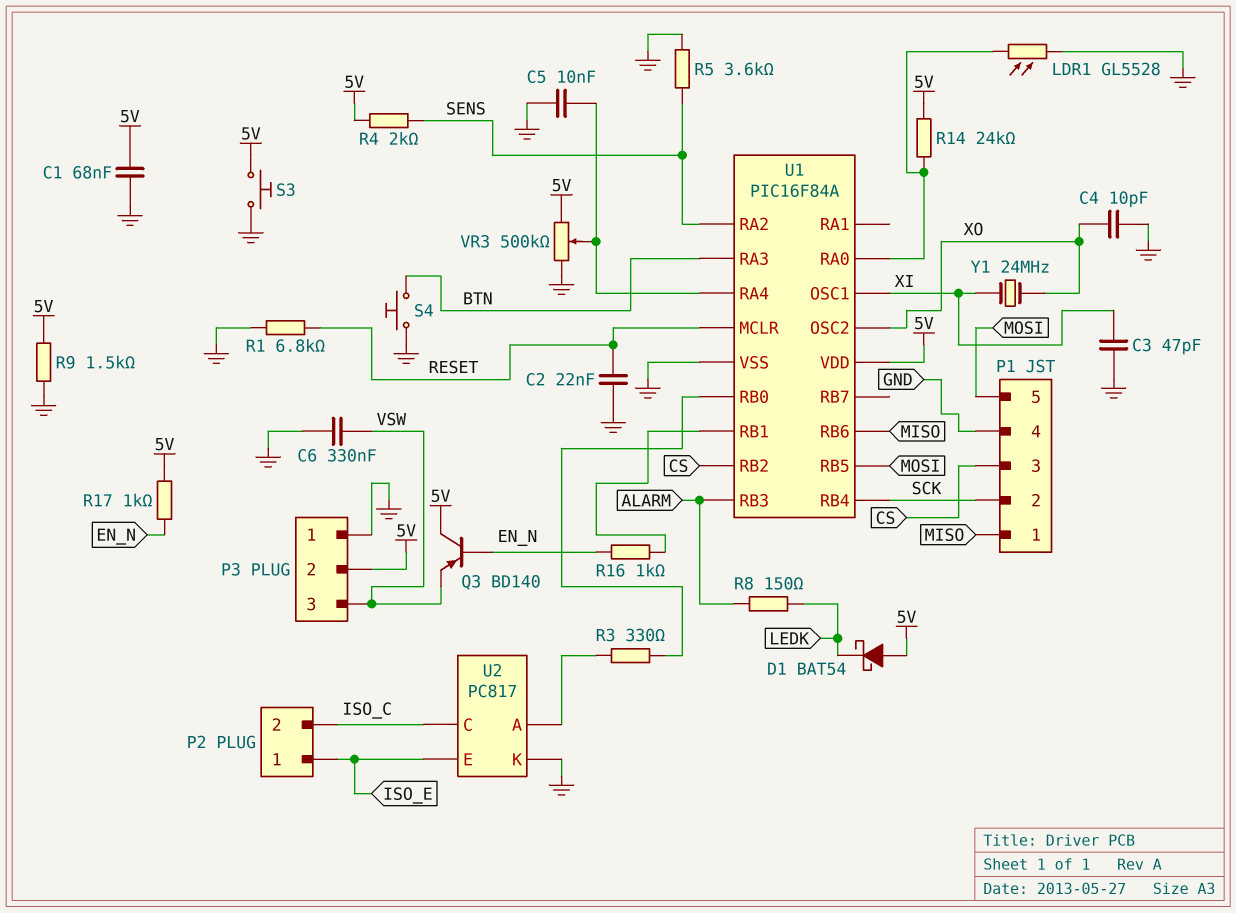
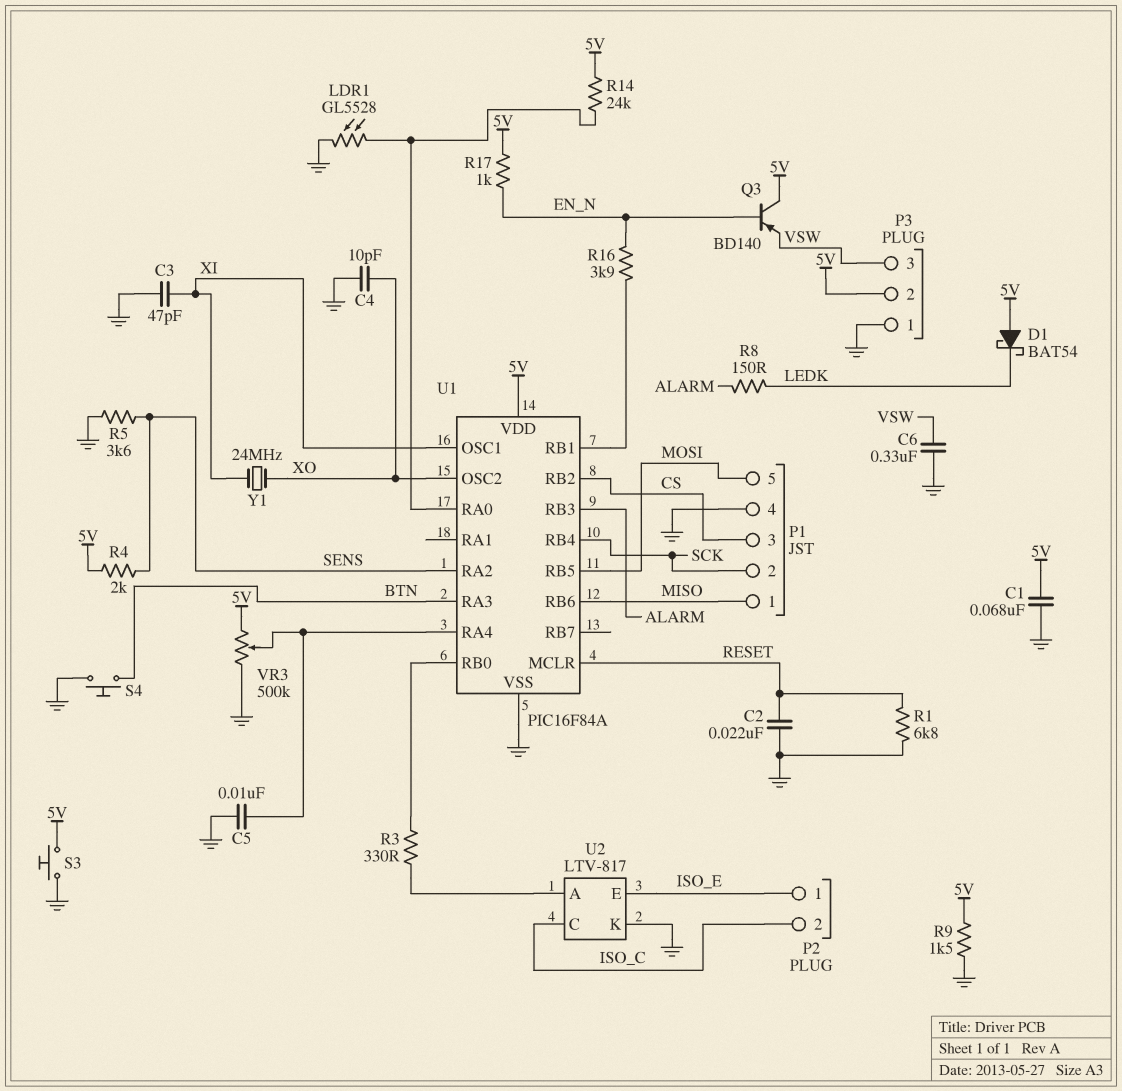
R16: 1k (EN_N, U1/RB1) -> 3.9k (EN_N, U1/RB1)
U2: PC817 -> LTV-817

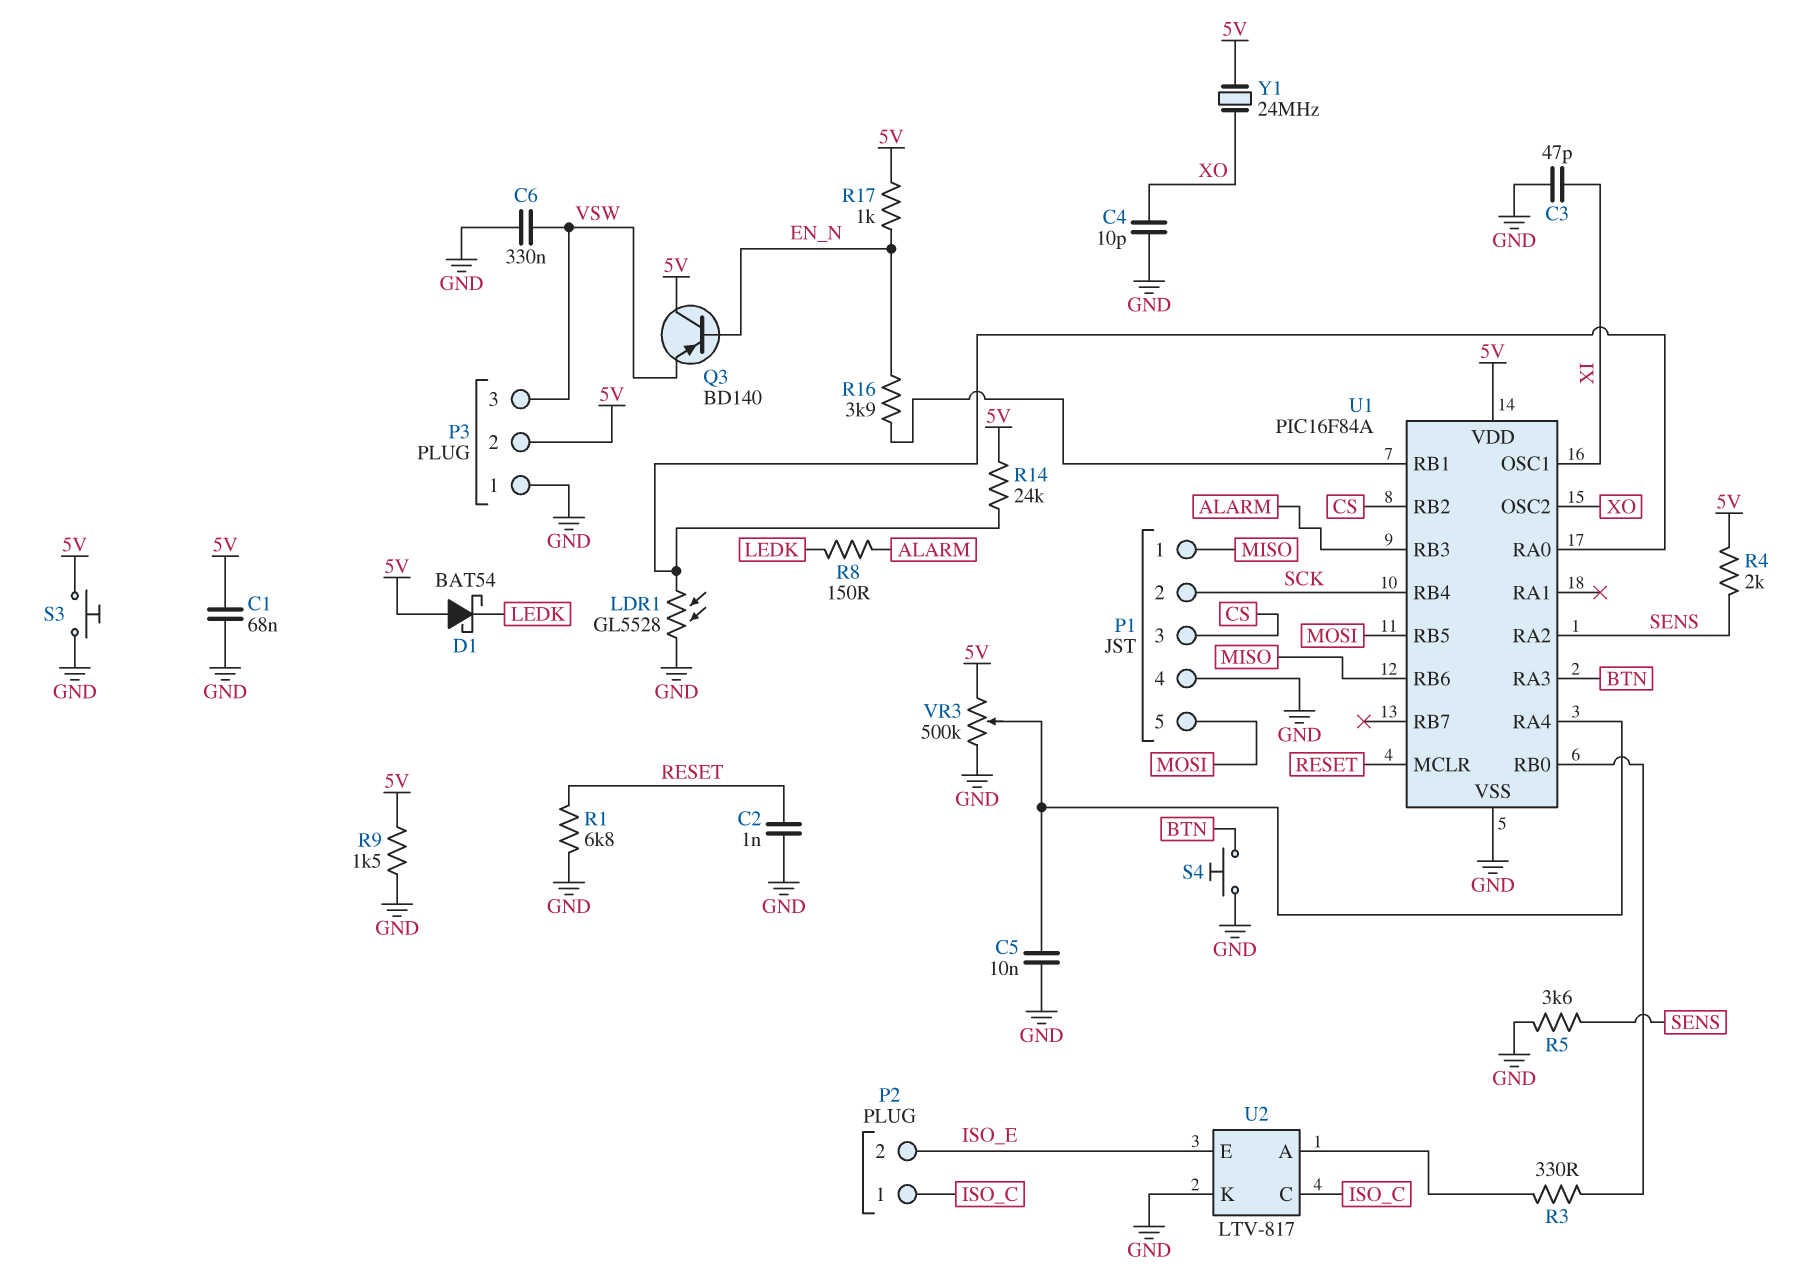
C2: 22nF (GND, RESET) -> 1nF (GND, RESET)
P2 pin 1: ISO_E -> ISO_C
P2 pin 2: ISO_C -> ISO_E
Y1: 24MHz (XI, XO) -> 24MHz (5V, XO)

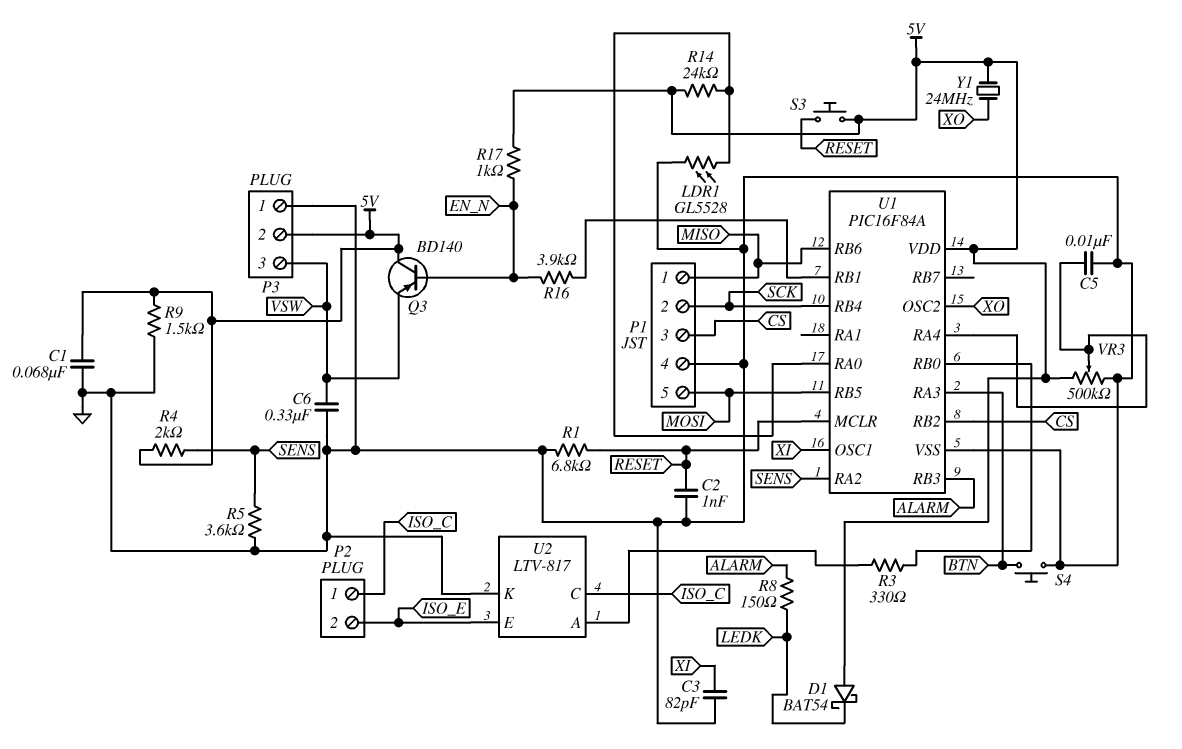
C3: 47pF (GND, XI) -> 82pF (GND, XI)
C4: 10pF (GND, XO) -> none
S3: button (5V, GND) -> button (5V, RESET)

